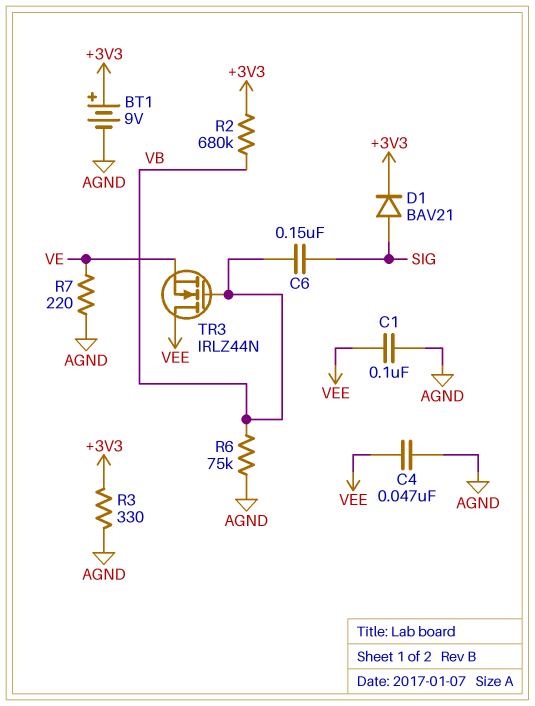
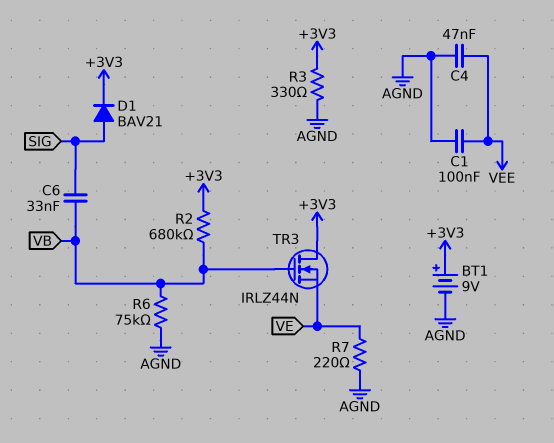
C6: 150nF (SIG, VB) -> 33nF (SIG, VB)
TR3: NMOS IRLZ44N (G VB, D VEE, S VE) -> NMOS IRLZ44N (G VB, D +3V3, S VE)

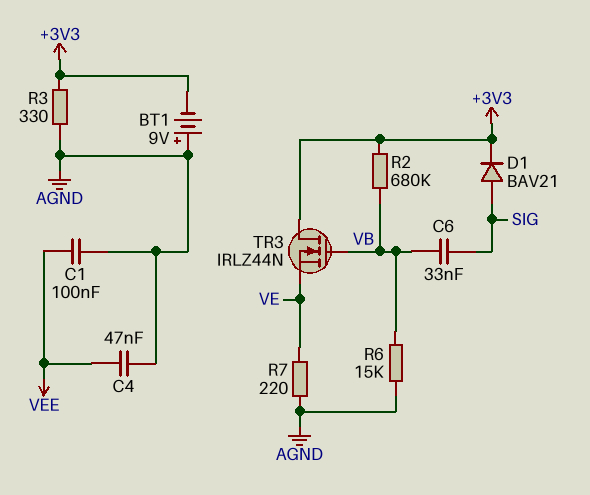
BT1: 9V (plus +3V3, minus AGND) -> 9V (plus AGND, minus +3V3)
R6: 75k (AGND, VB) -> 15k (AGND, VB)

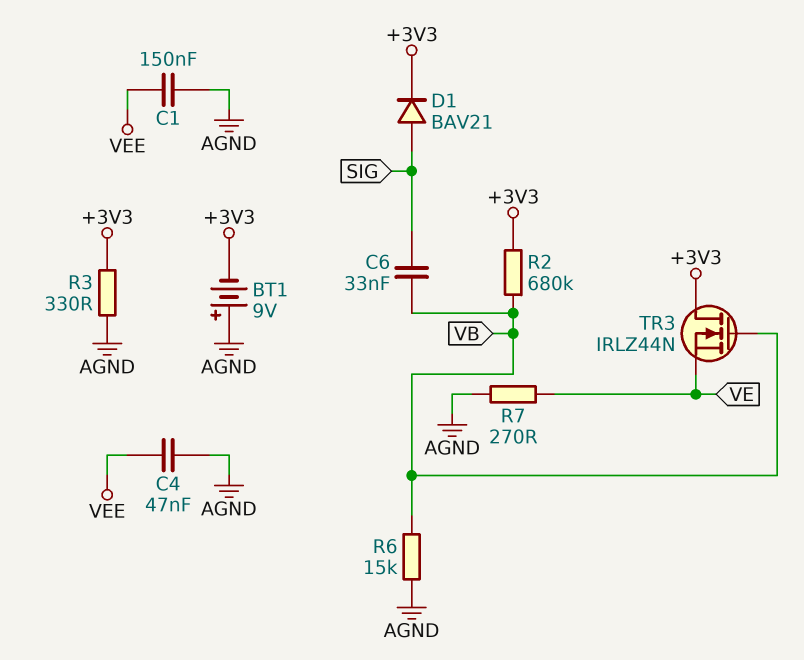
C1: 100nF (AGND, VEE) -> 150nF (AGND, VEE)
R7: 220 (AGND, VE) -> 270 (AGND, VE)

